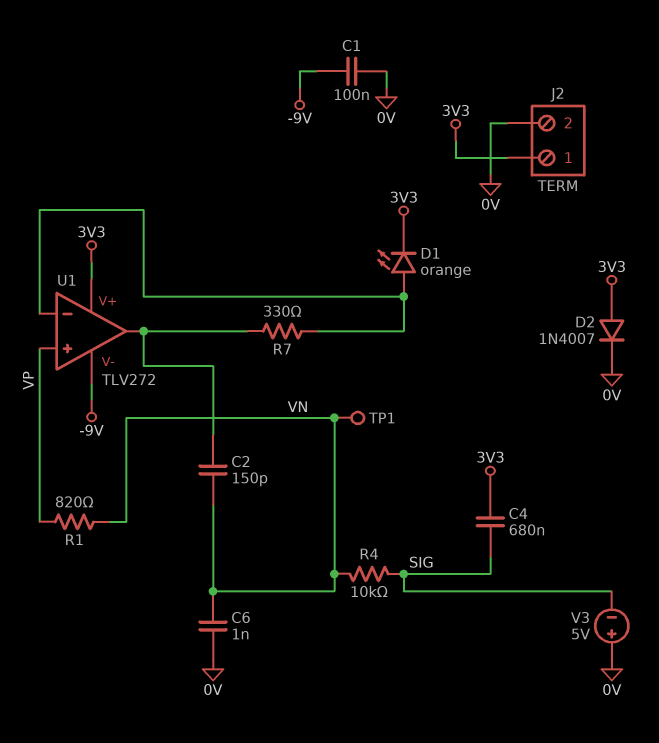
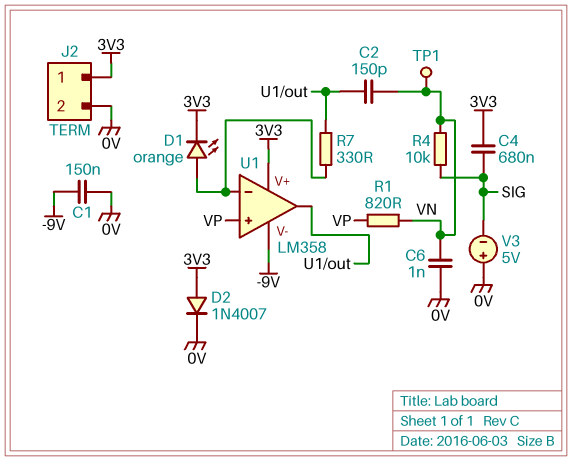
C1: 100nF (-9V, 0V) -> 150nF (-9V, 0V)
U1: TLV272 -> LM358

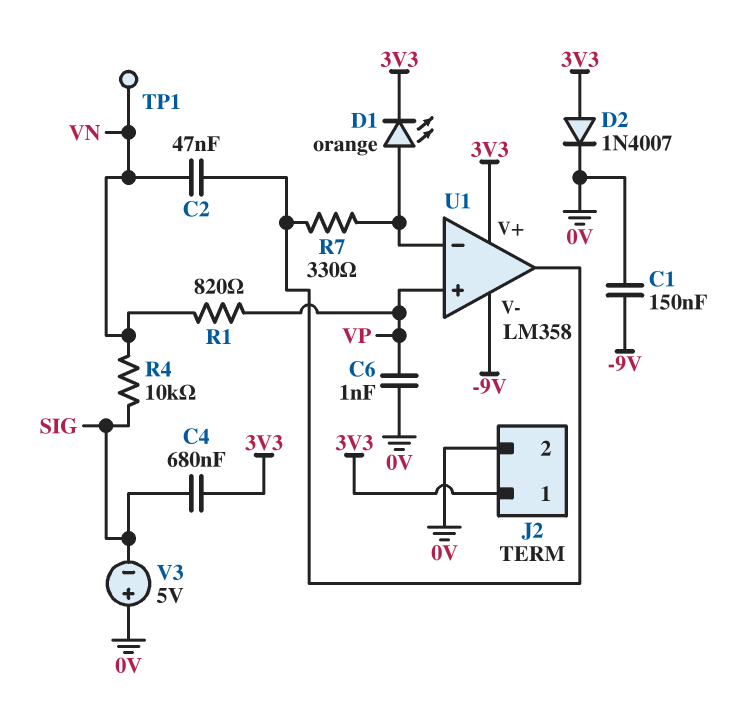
C2: 150pF (U1/out, VN) -> 47nF (U1/out, VN)
C6: 1nF (0V, VN) -> 1nF (0V, VP)

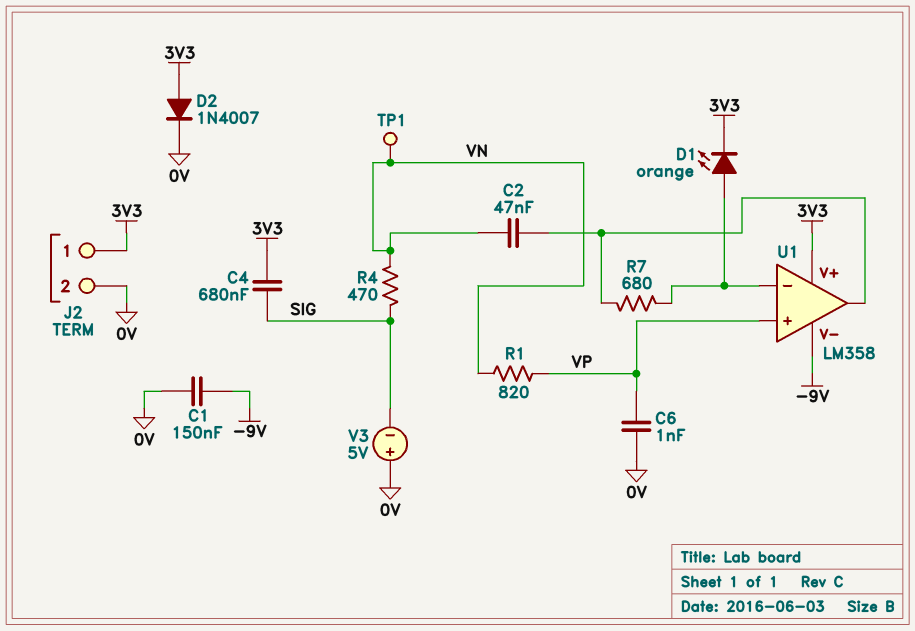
R4: 10k (SIG, VN) -> 470 (SIG, VN)
R7: 330 (U1/in-, U1/out) -> 680 (U1/in-, U1/out)

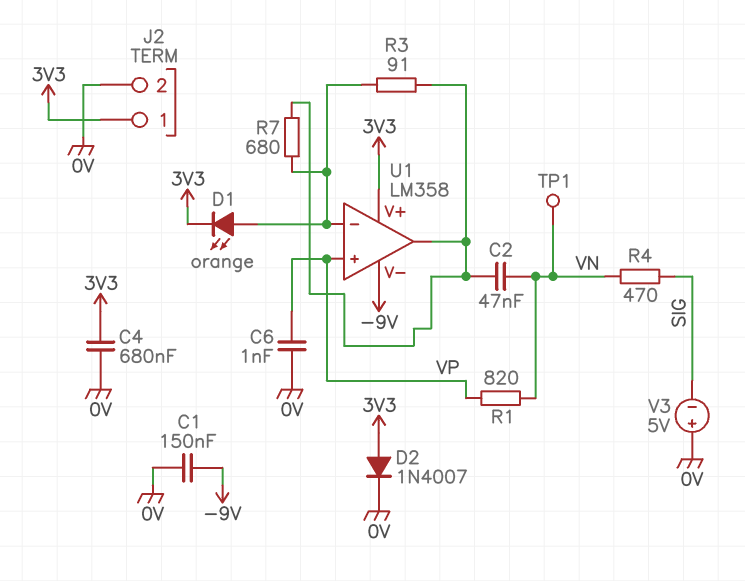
C4: 680nF (3V3, SIG) -> 680nF (0V, 3V3)
R3: none -> 91 (U1/in-, U1/out)

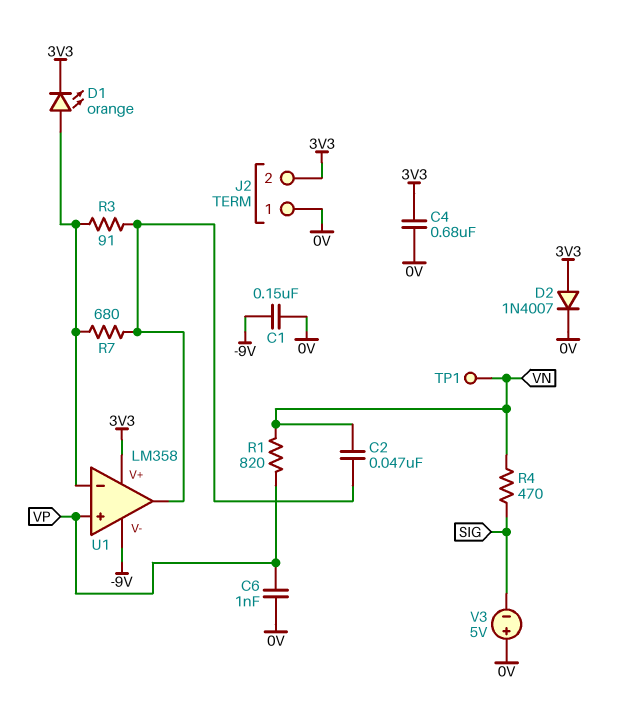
J2 pin 1: 3V3 -> 0V
J2 pin 2: 0V -> 3V3

